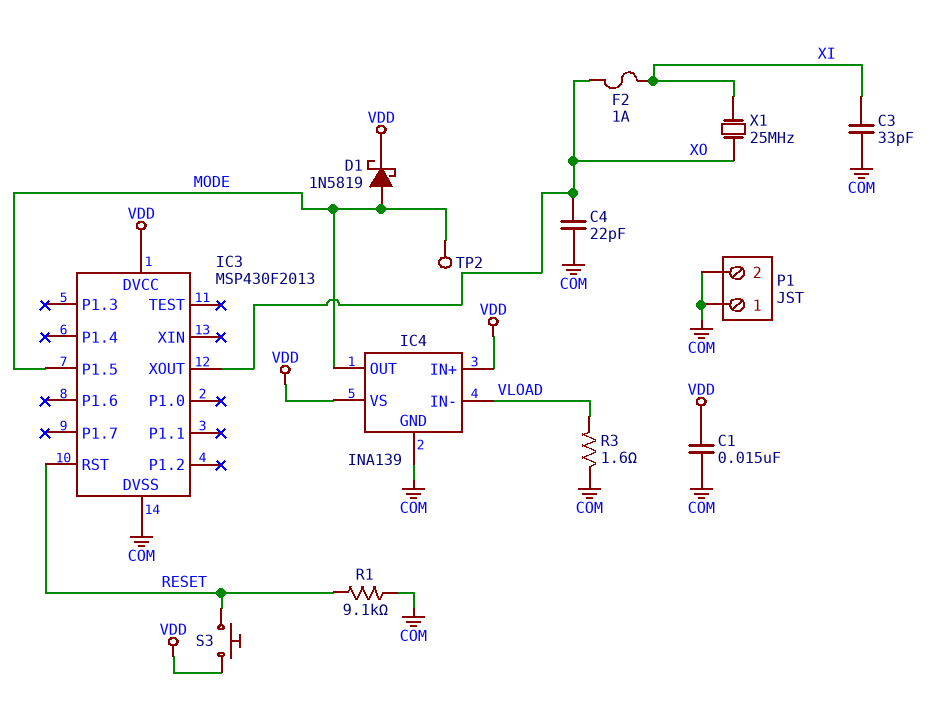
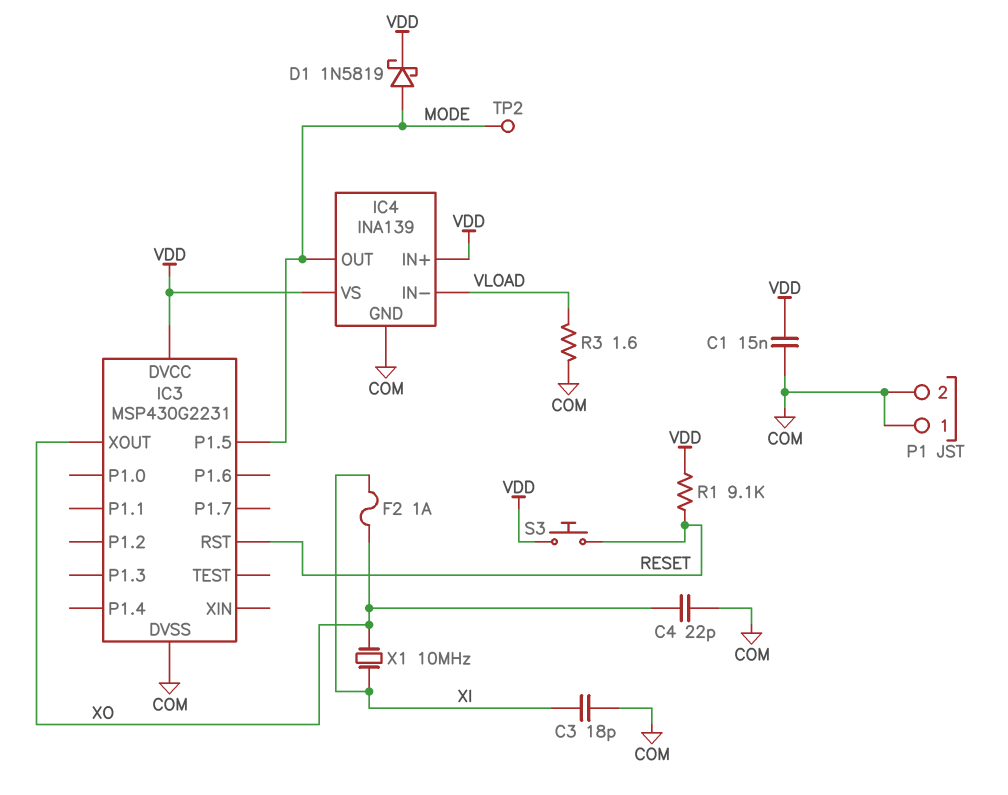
C3: 33pF (COM, XI) -> 18pF (COM, XI)
IC3: MSP430F2013 -> MSP430G2231
R1: 9.1k (COM, RESET) -> 9.1k (RESET, VDD)
X1: 25MHz (XI, XO) -> 10MHz (XI, XO)

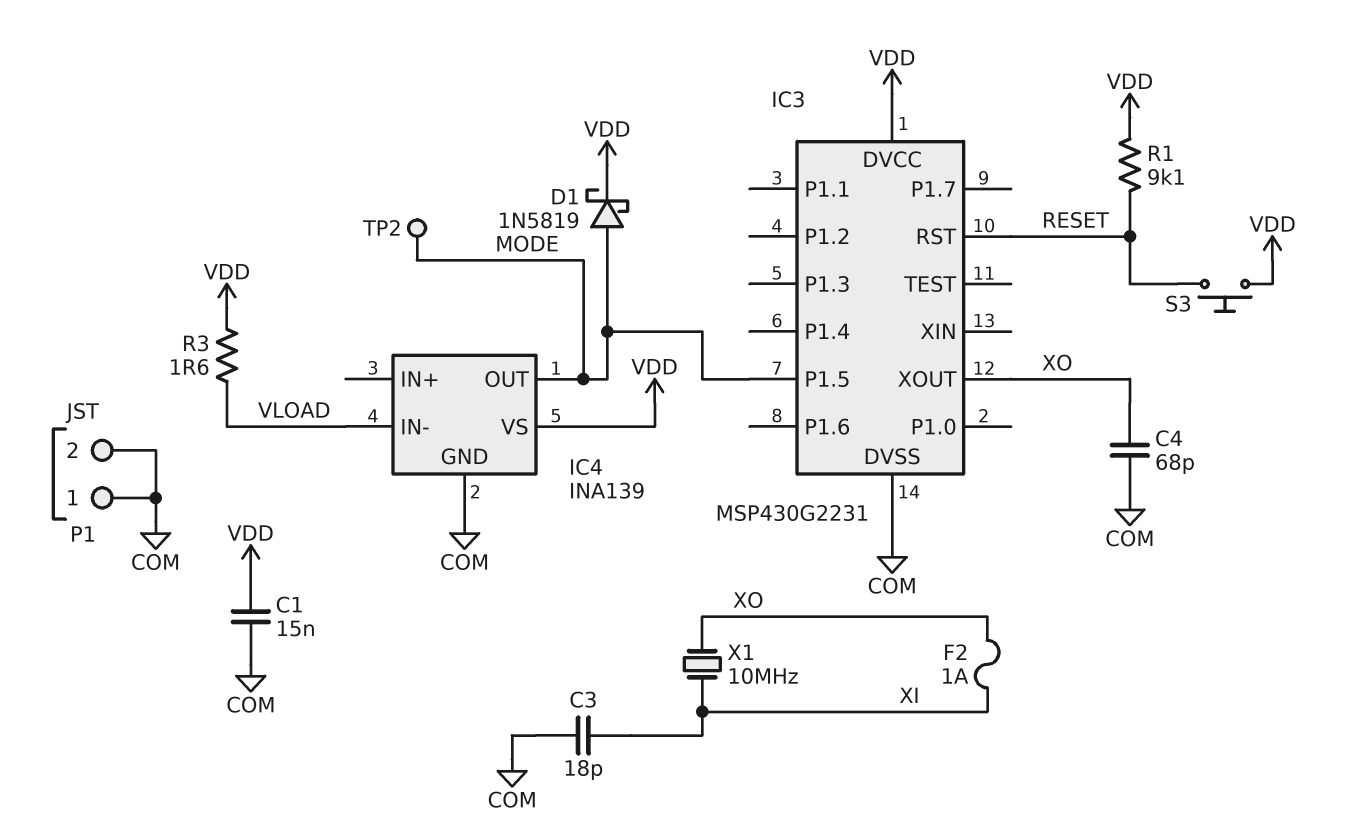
C4: 22pF (COM, XO) -> 68pF (COM, XO)
IC4 pin IN+: VDD -> none
R3: 1.6 (COM, VLOAD) -> 1.6 (VDD, VLOAD)

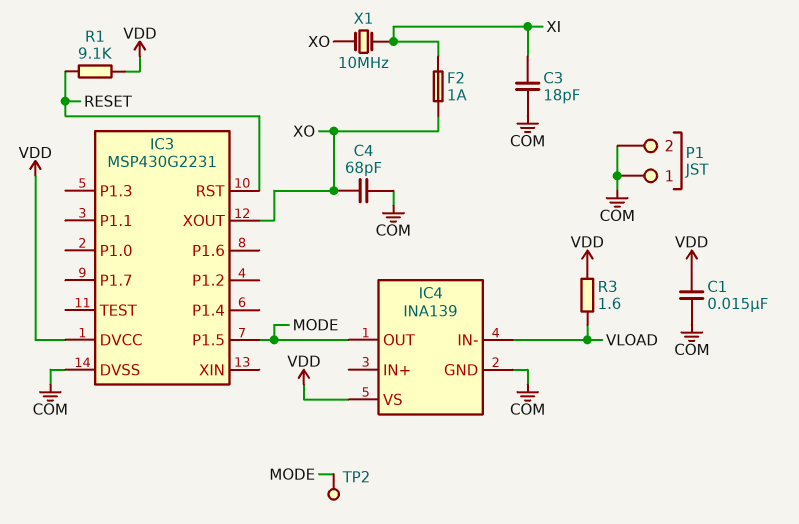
D1: schottky 1N5819 (A MODE, K VDD) -> none
S3: button (RESET, VDD) -> none

